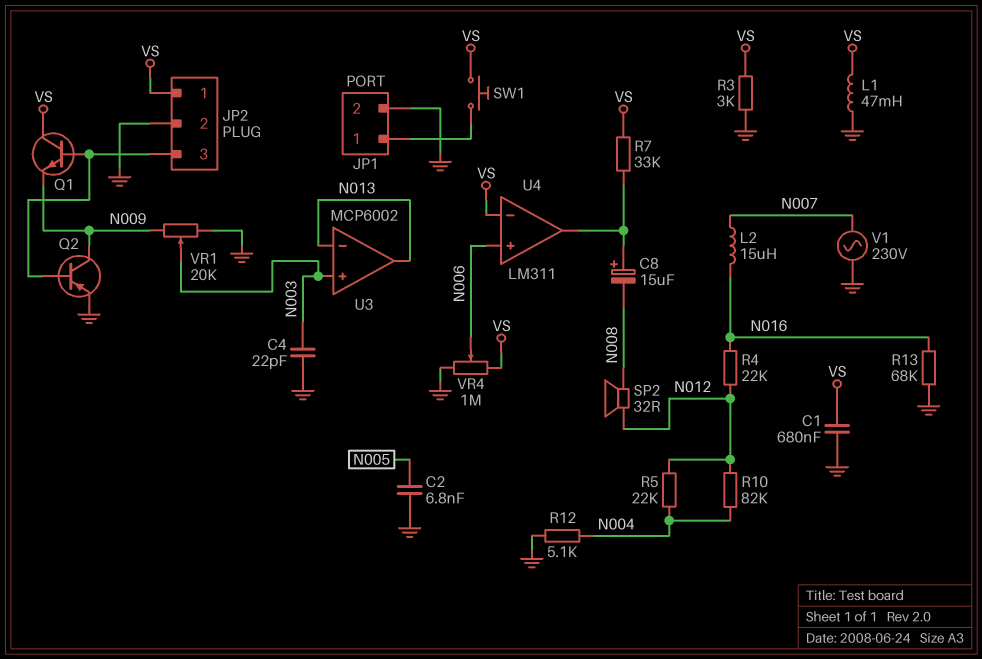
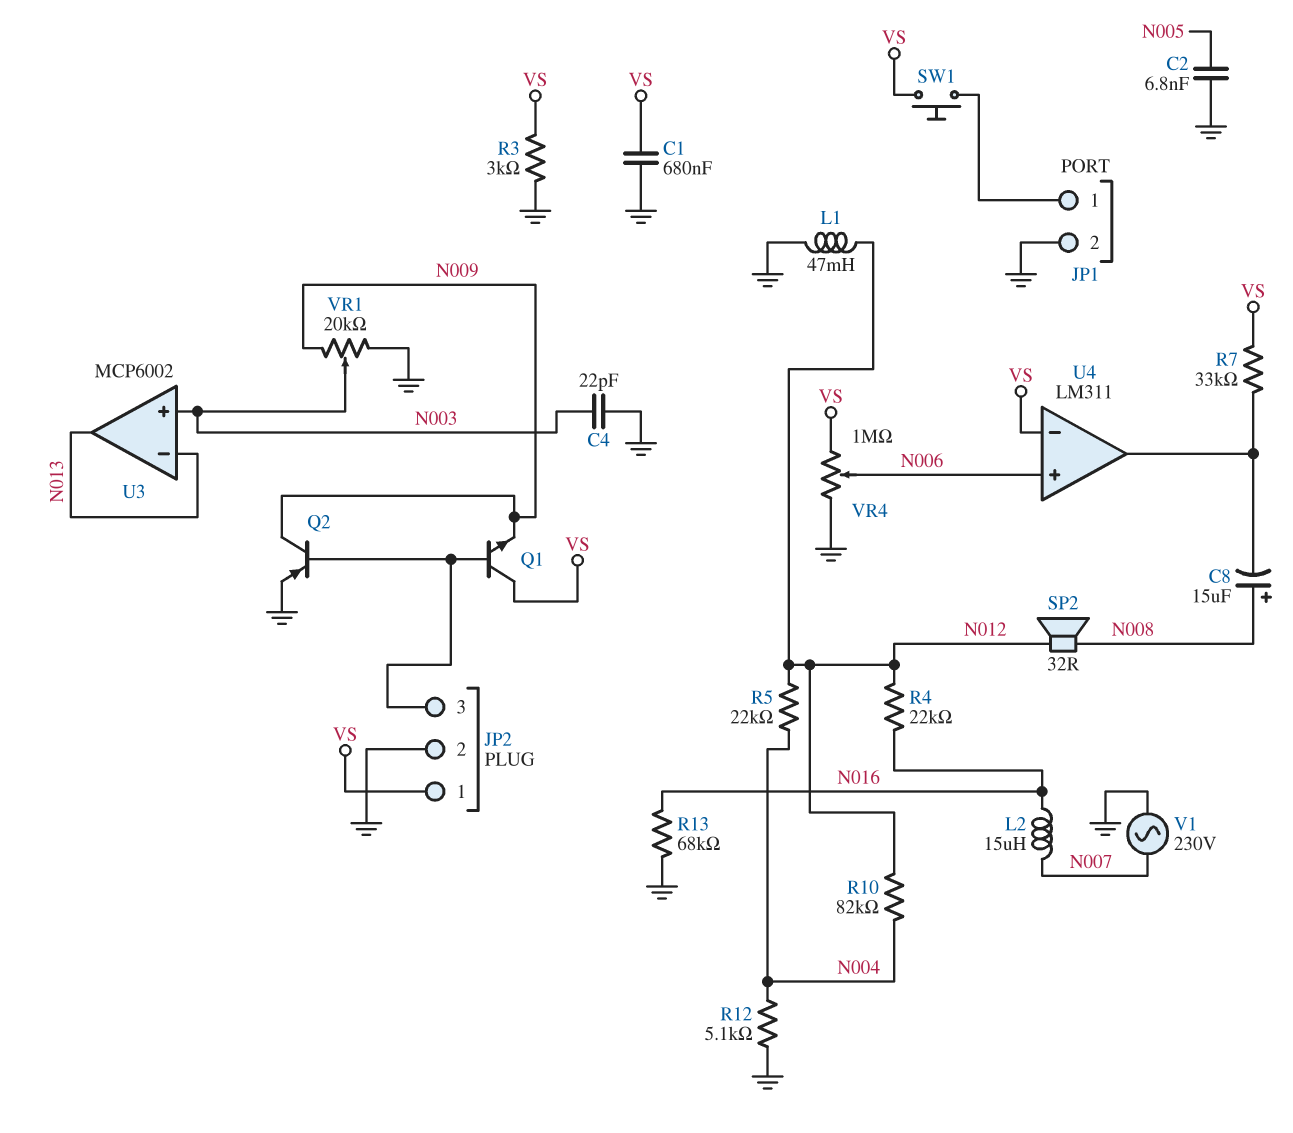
C8: 15uF (plus U4/out, minus N008) -> 15uF (plus N008, minus U4/out)
L1: 47mH (GND, VS) -> 47mH (GND, N012)

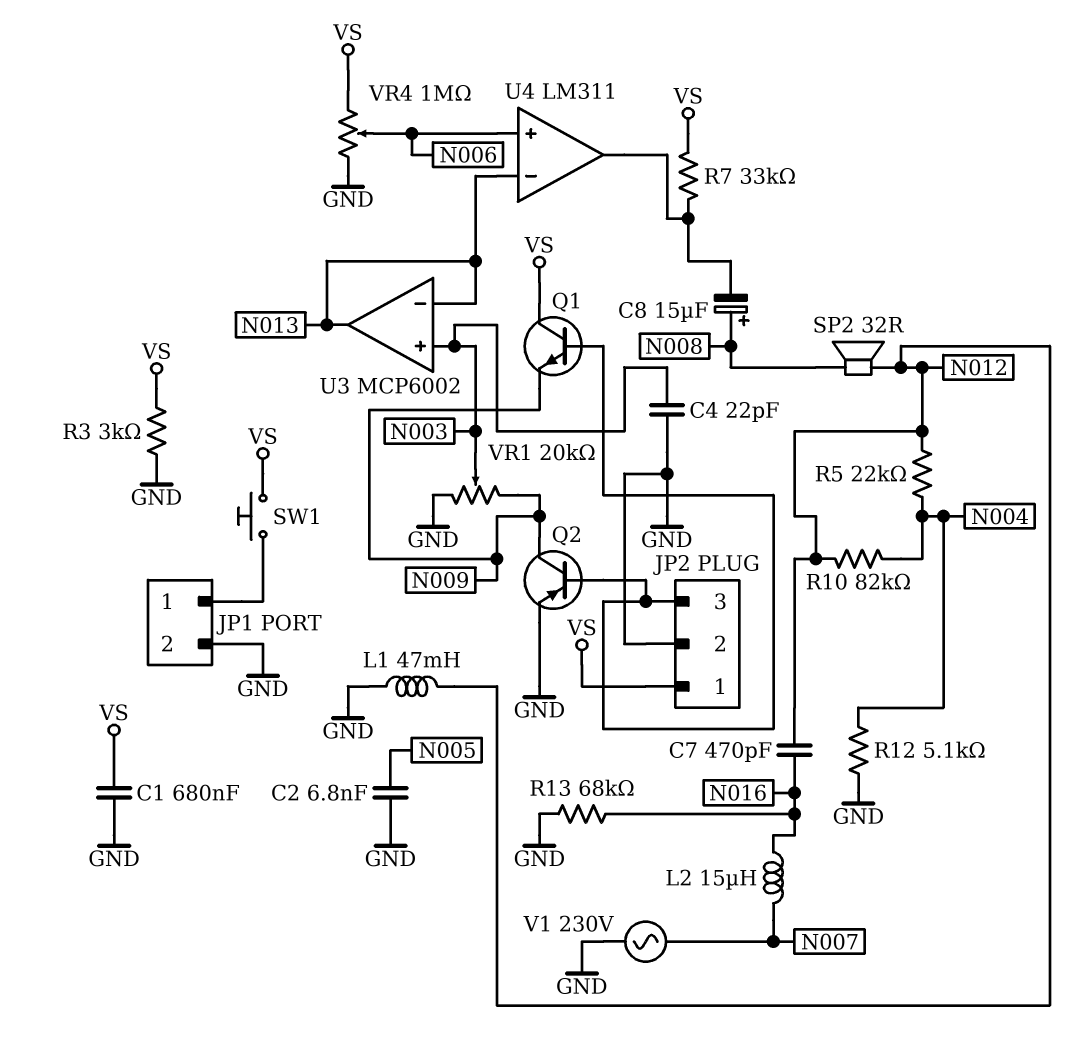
C7: none -> 470pF (N012, N016)
R4: 22k (N012, N016) -> none
U4 pin in-: VS -> N013

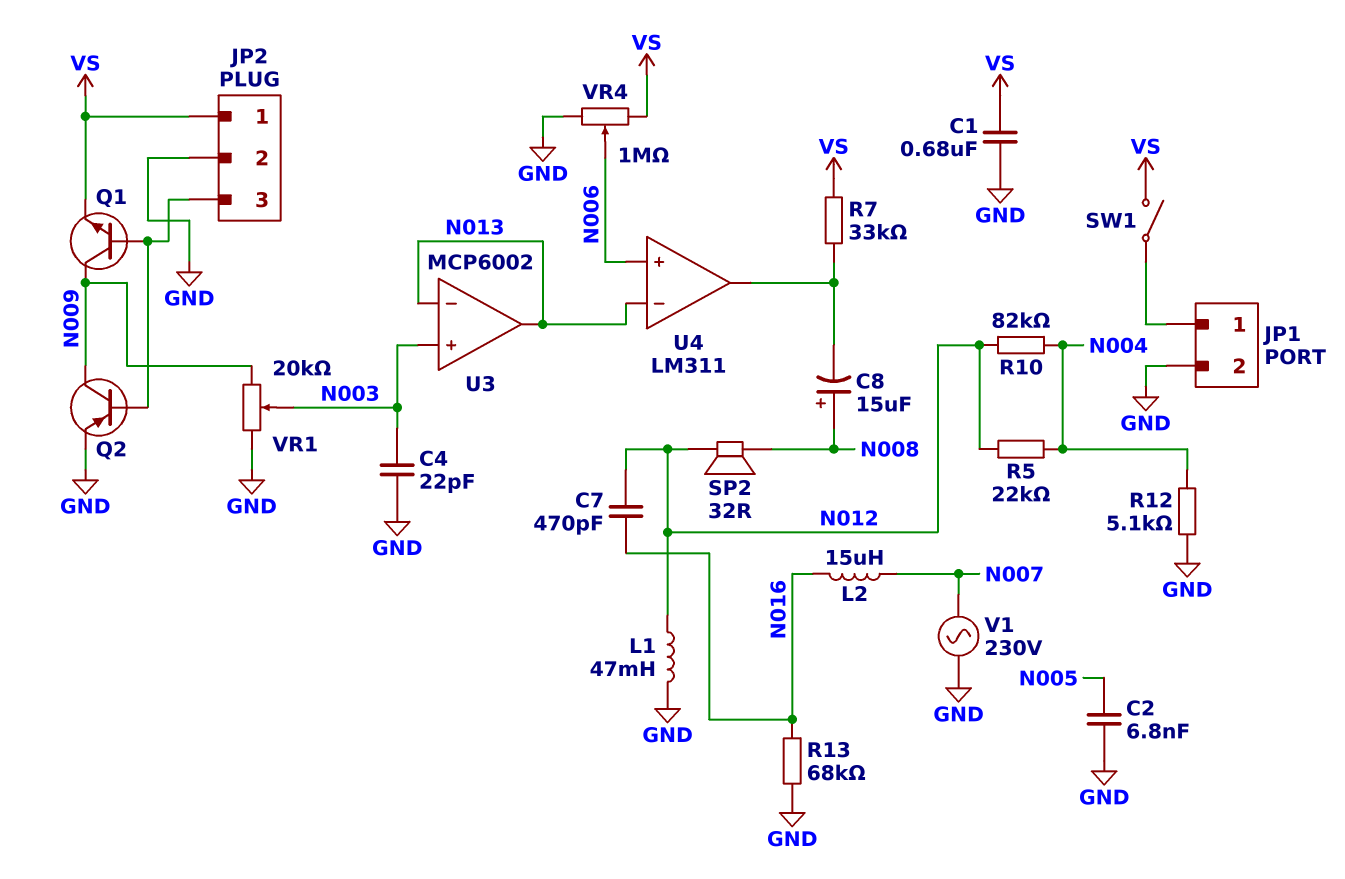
Q1: NPN (B JP2/3, C VS, E N009) -> NPN (B JP2/3, C N009, E VS)
R3: 3k (GND, VS) -> none
SW1: button (JP1/1, VS) -> switch (JP1/1, VS)

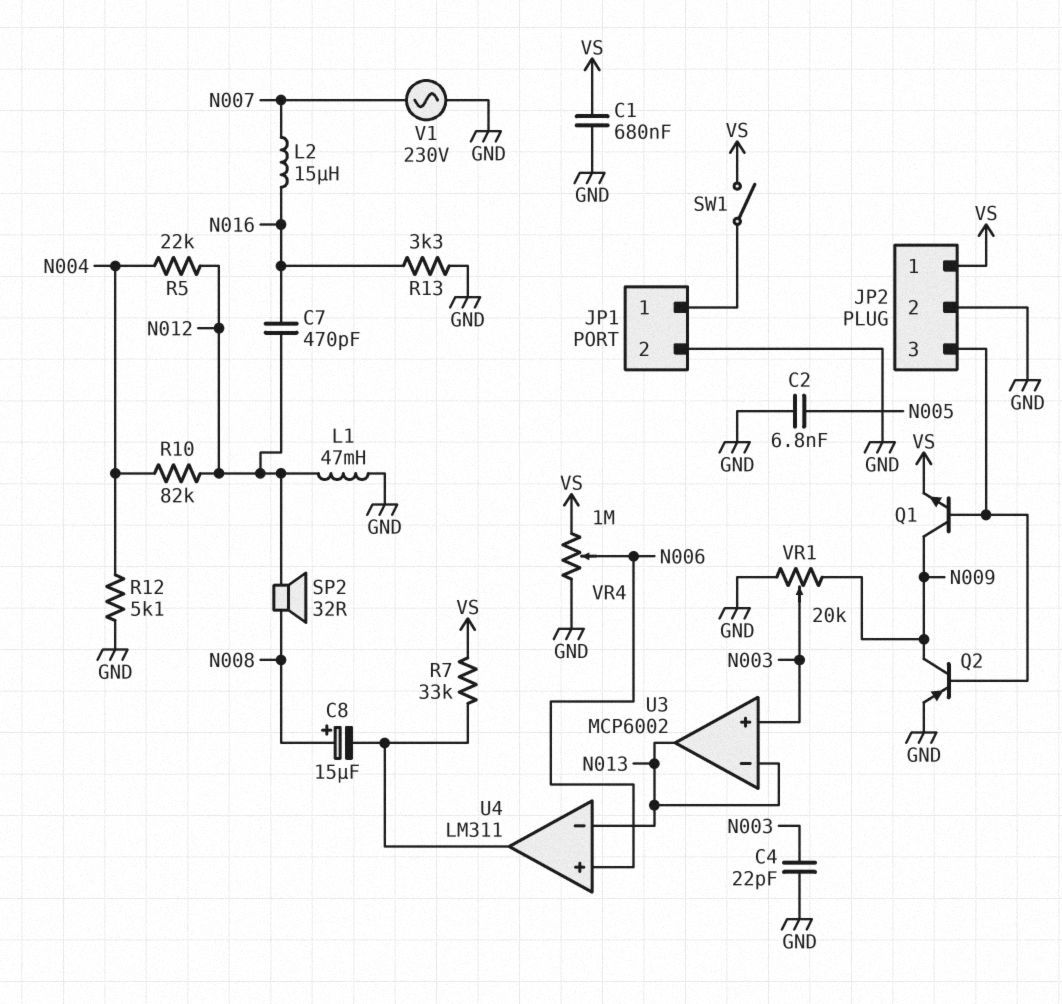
R13: 68k (GND, N016) -> 3.3k (GND, N016)

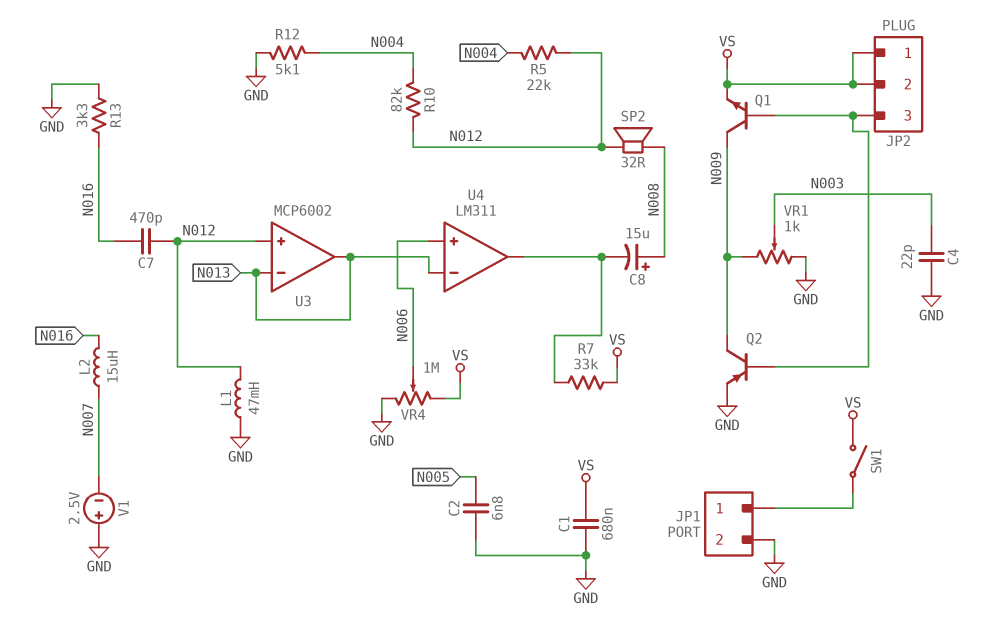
JP2 pin 2: GND -> VS
U3 pin in+: N003 -> N012
V1: AC 230V (GND, N007) -> 2.5V (plus GND, minus N007)
VR1: 20k (GND, N009, wiper N003) -> 1k (GND, N009, wiper N003)

